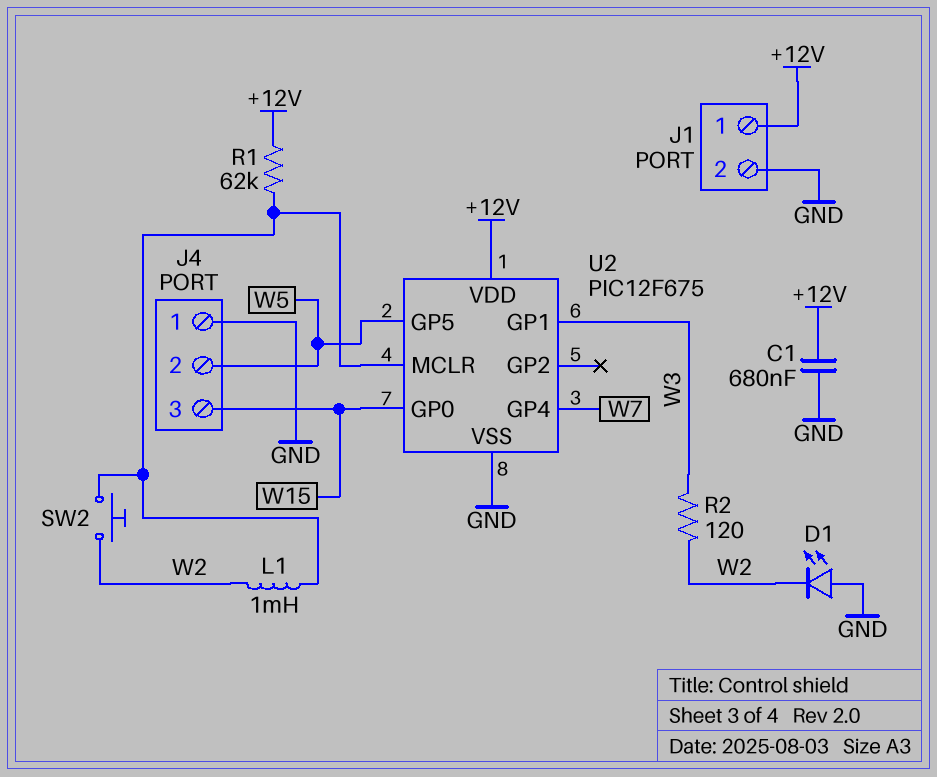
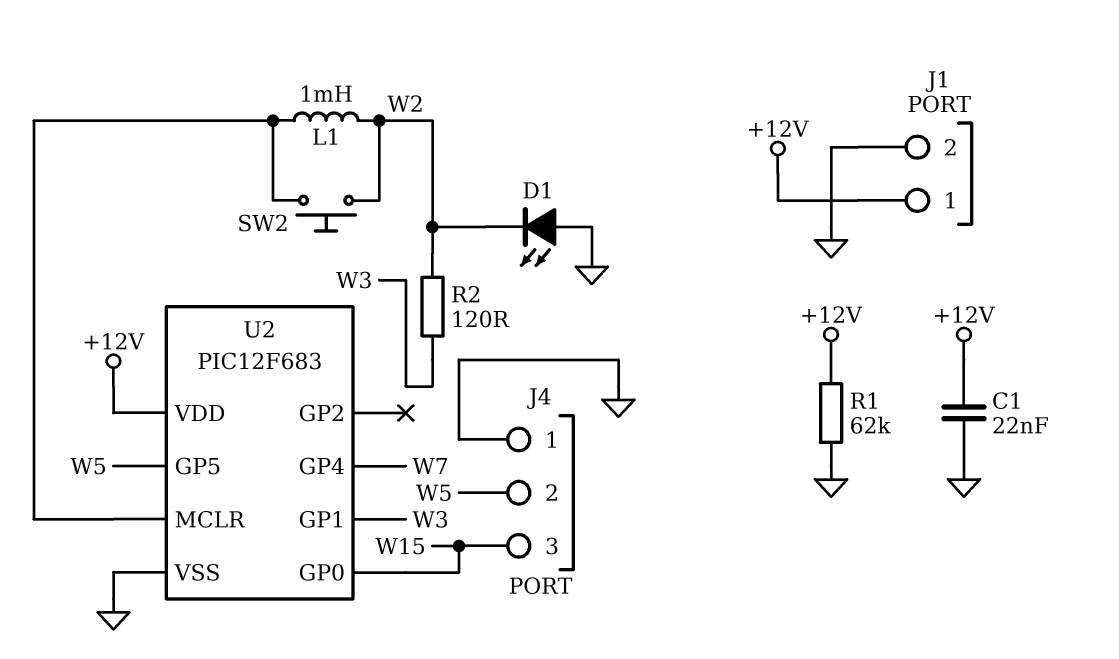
C1: 680nF (+12V, GND) -> 22nF (+12V, GND)
R1: 62k (+12V, U2/MCLR) -> 62k (+12V, GND)
U2: PIC12F675 -> PIC12F683

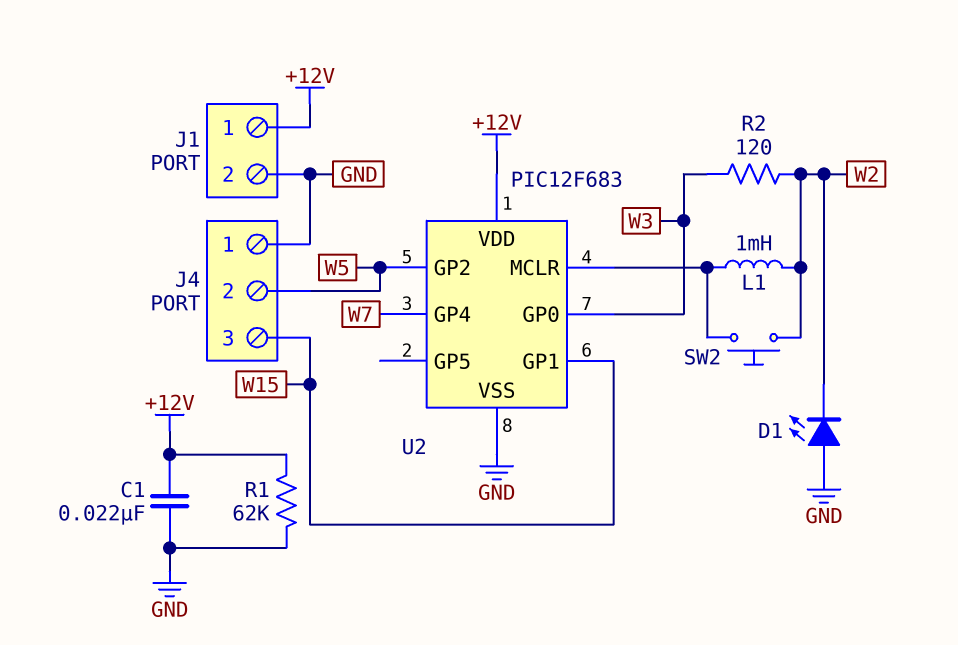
U2 pin GP0: W15 -> W3
U2 pin GP1: W3 -> W15
U2 pin GP2: none -> W5
U2 pin GP5: W5 -> none

